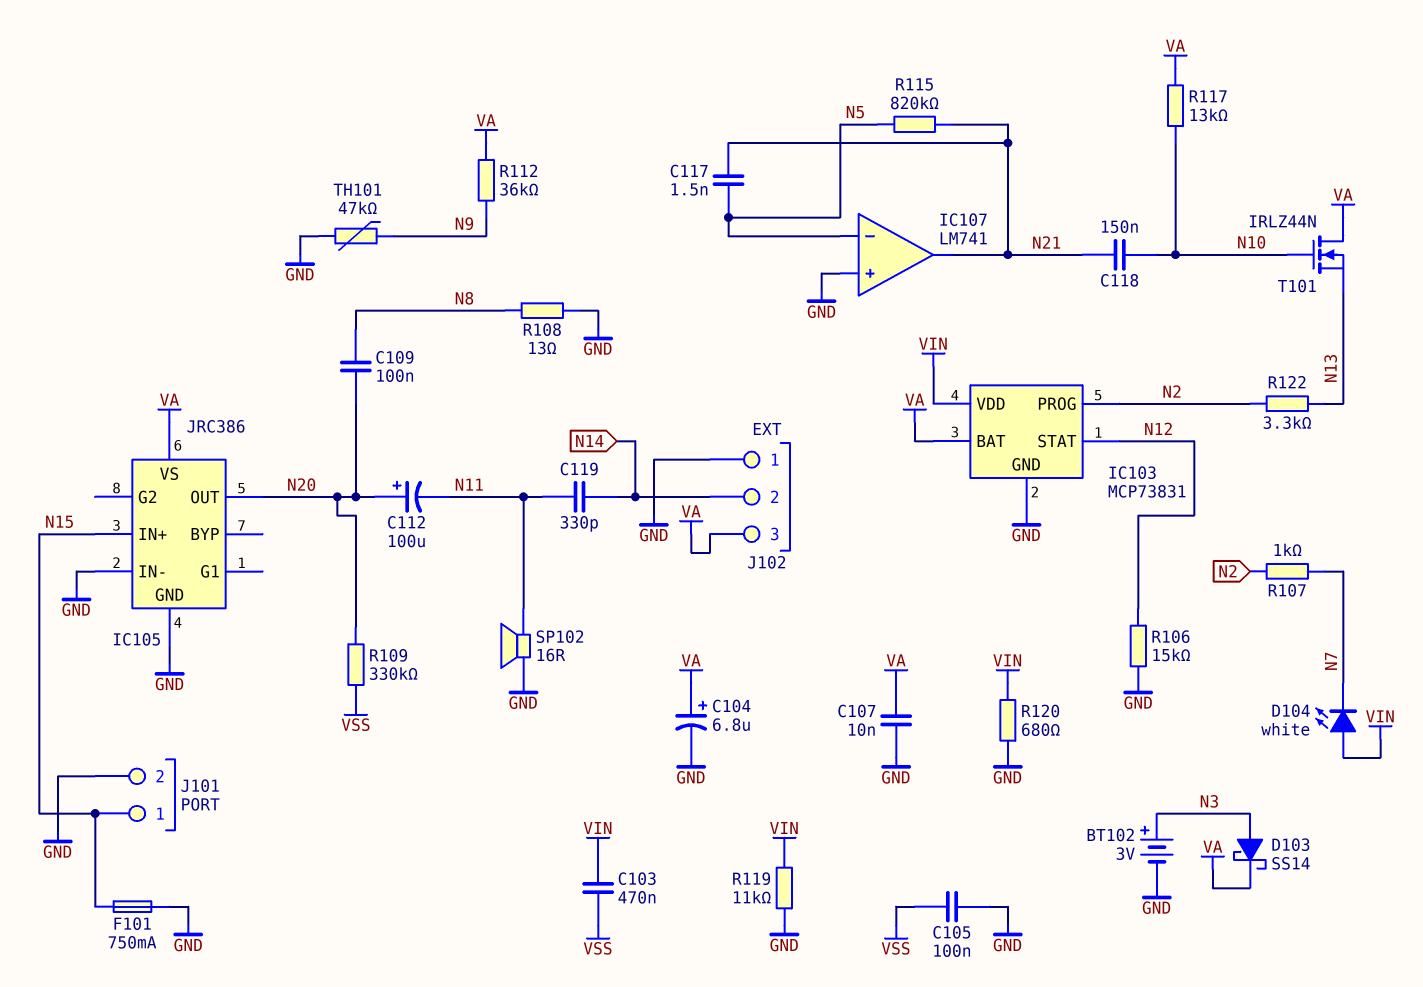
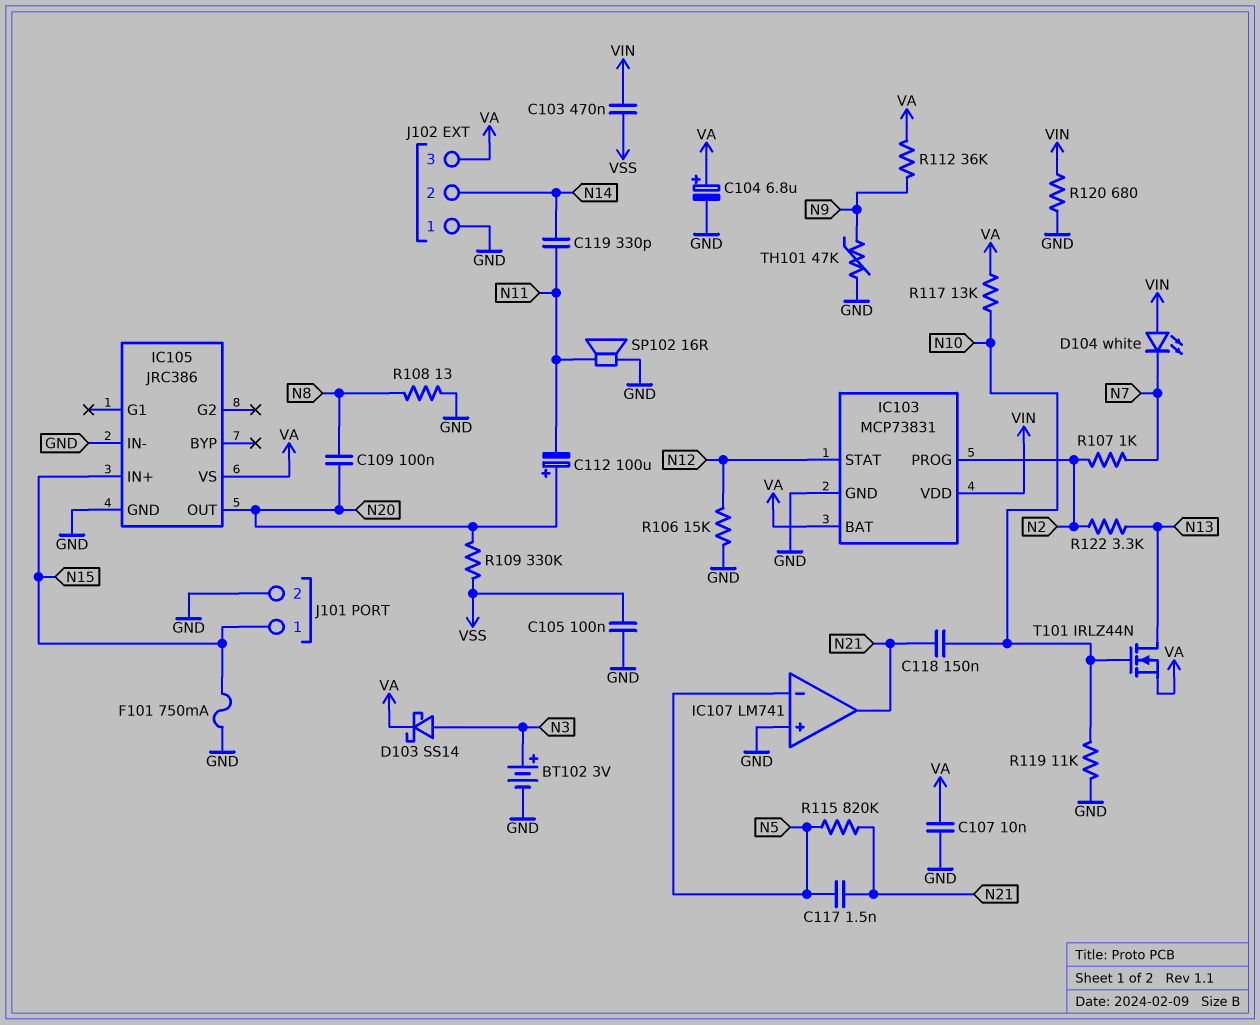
R119: 11k (GND, VIN) -> 11k (GND, N10)
T101: NMOS IRLZ44N (G N10, D VA, S N13) -> NMOS IRLZ44N (G N10, D N13, S VA)

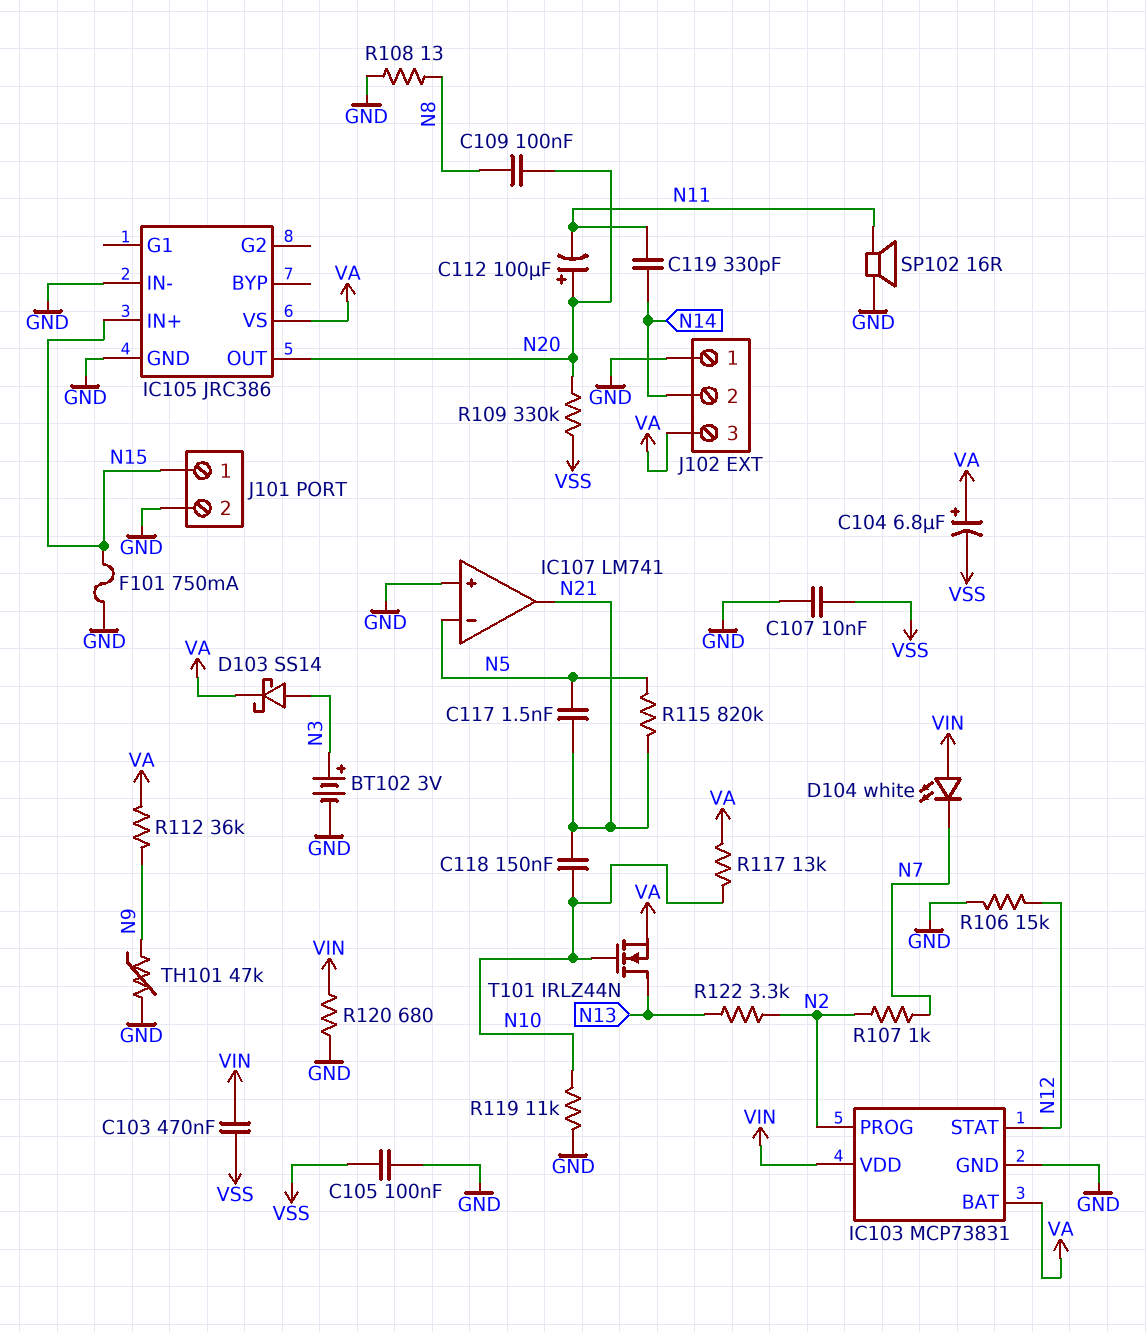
C104: 6.8uF (plus VA, minus GND) -> 6.8uF (plus VA, minus VSS)
C107: 10nF (GND, VA) -> 10nF (GND, VSS)

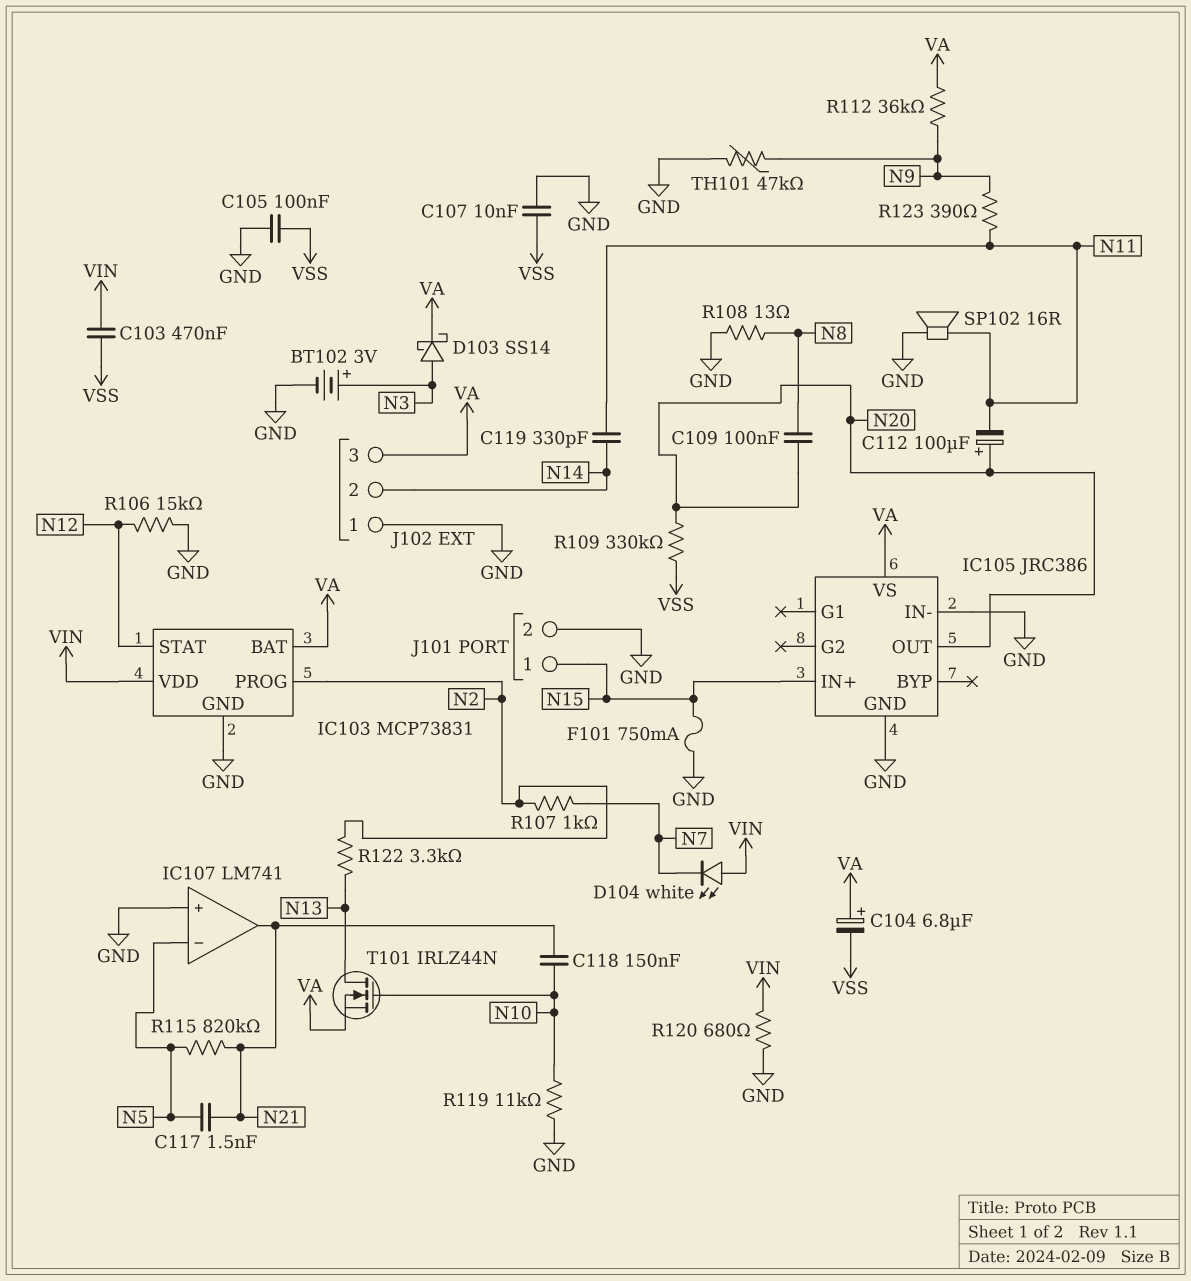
R117: 13k (N10, VA) -> none
R123: none -> 390 (N9, N11)

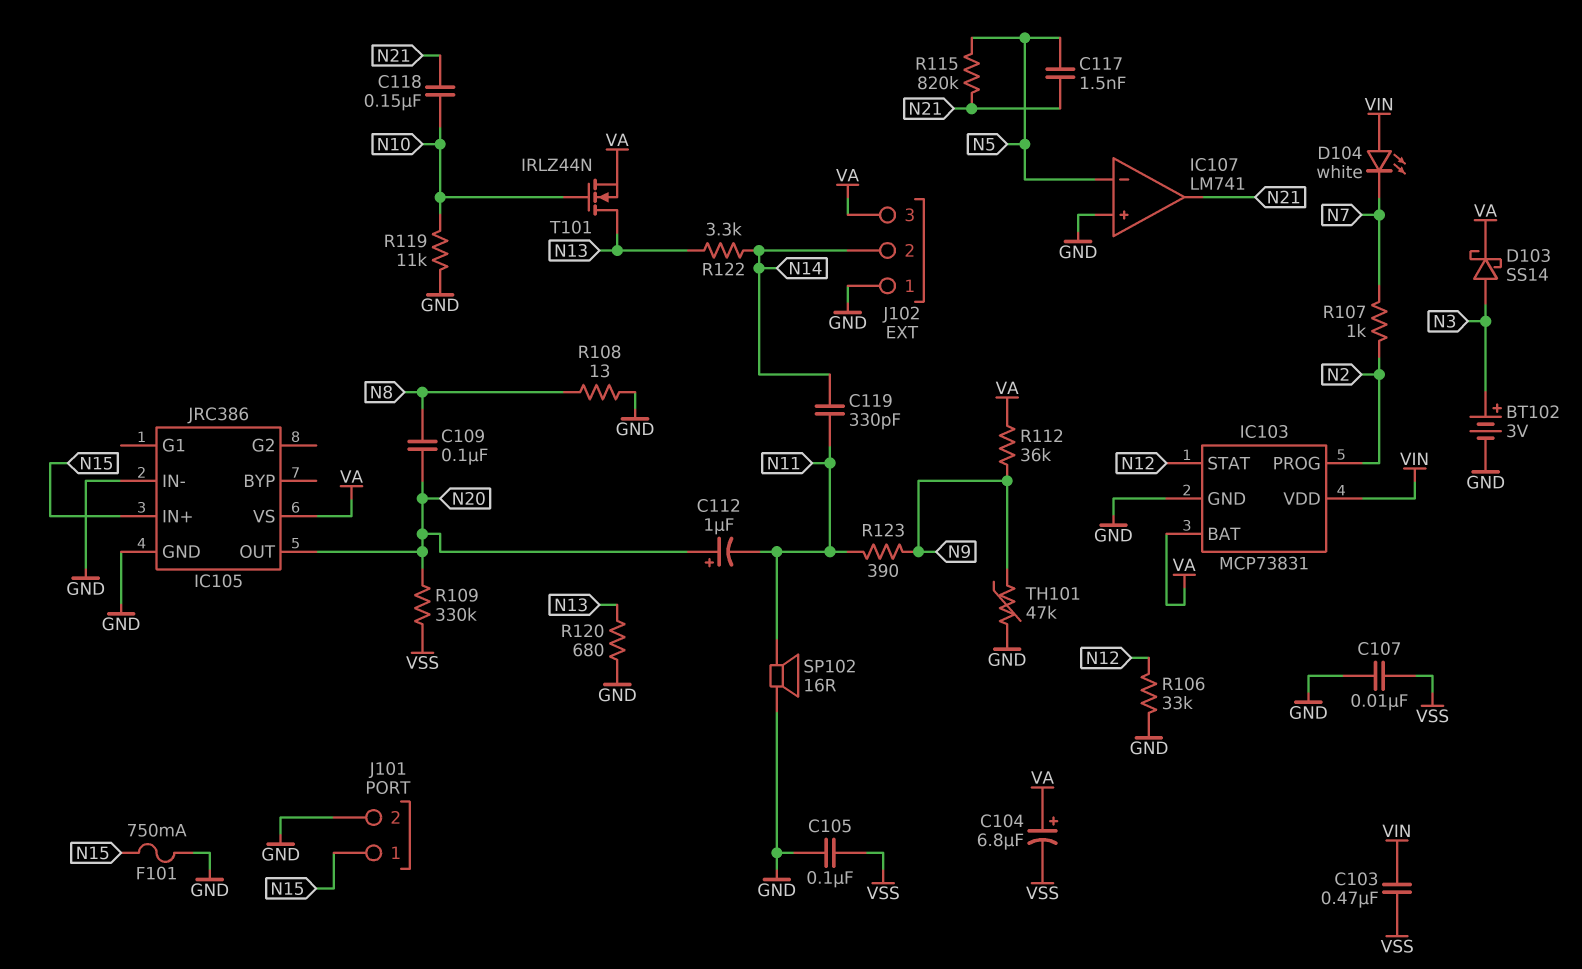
C112: 100uF (plus N20, minus N11) -> 1uF (plus N20, minus N11)
R106: 15k (GND, N12) -> 33k (GND, N12)
R120: 680 (GND, VIN) -> 680 (GND, N13)
R122: 3.3k (N2, N13) -> 3.3k (N13, N14)

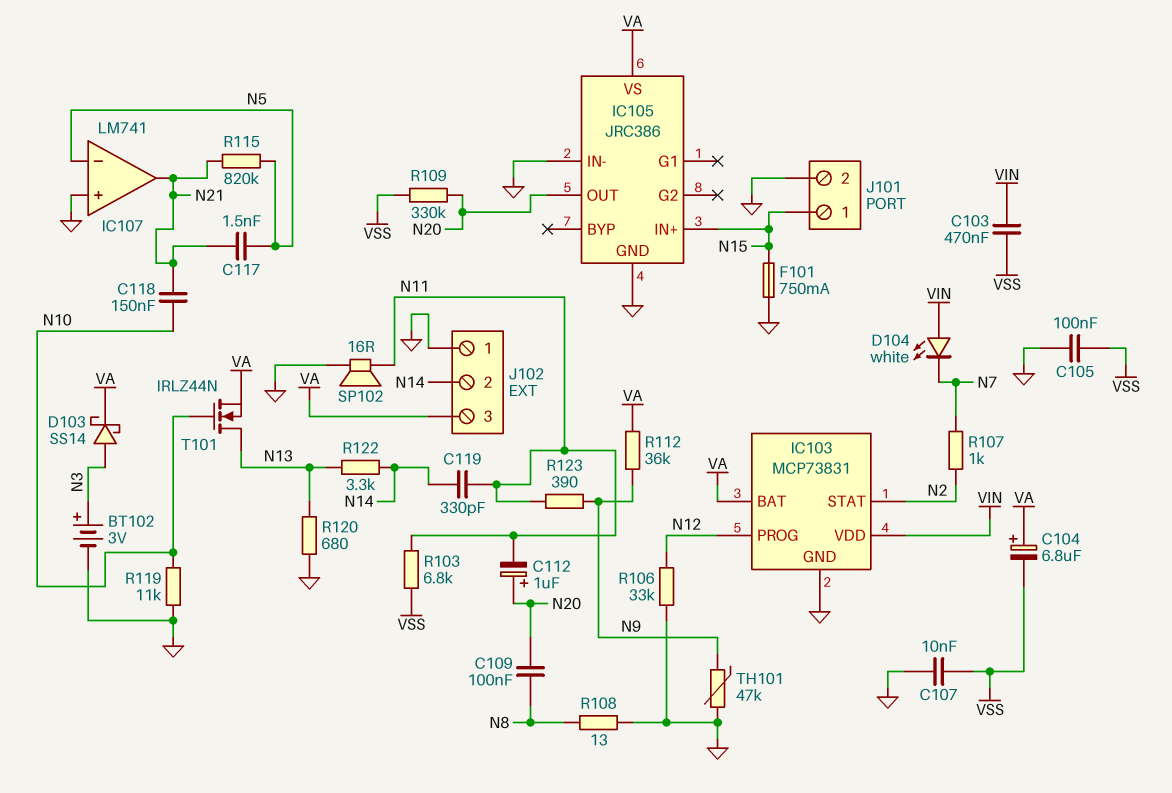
IC103 pin PROG: N2 -> N12
IC103 pin STAT: N12 -> N2
R103: none -> 6.8k (N11, VSS)

